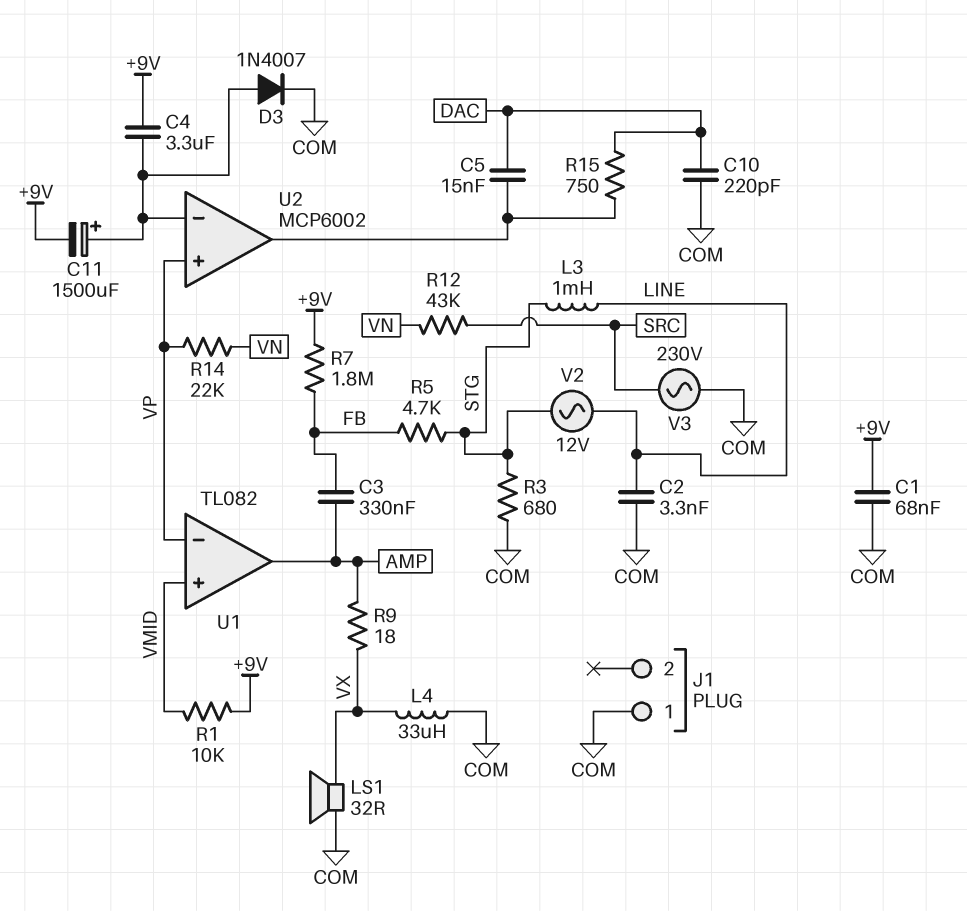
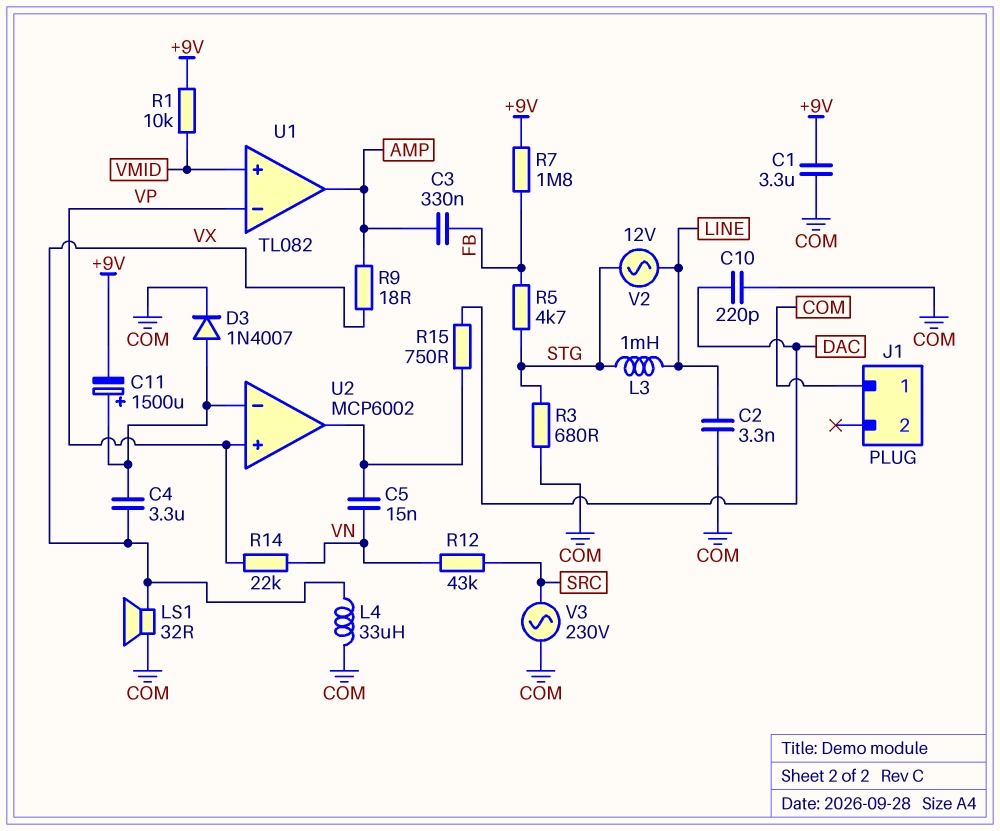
C1: 68nF (+9V, COM) -> 3.3uF (+9V, COM)
C4: 3.3uF (+9V, U2/in-) -> 3.3uF (U2/in-, VX)
C5: 15nF (DAC, U2/out) -> 15nF (U2/out, VN)

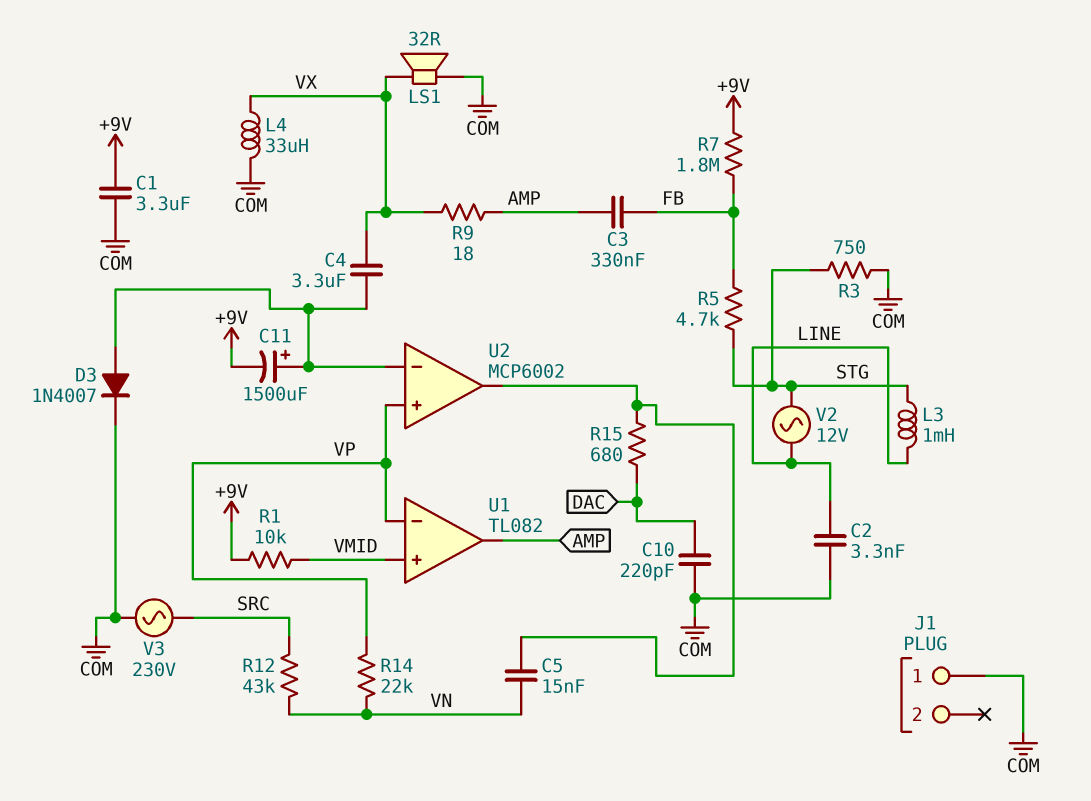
R3: 680 (COM, STG) -> 750 (COM, STG)
R15: 750 (DAC, U2/out) -> 680 (DAC, U2/out)

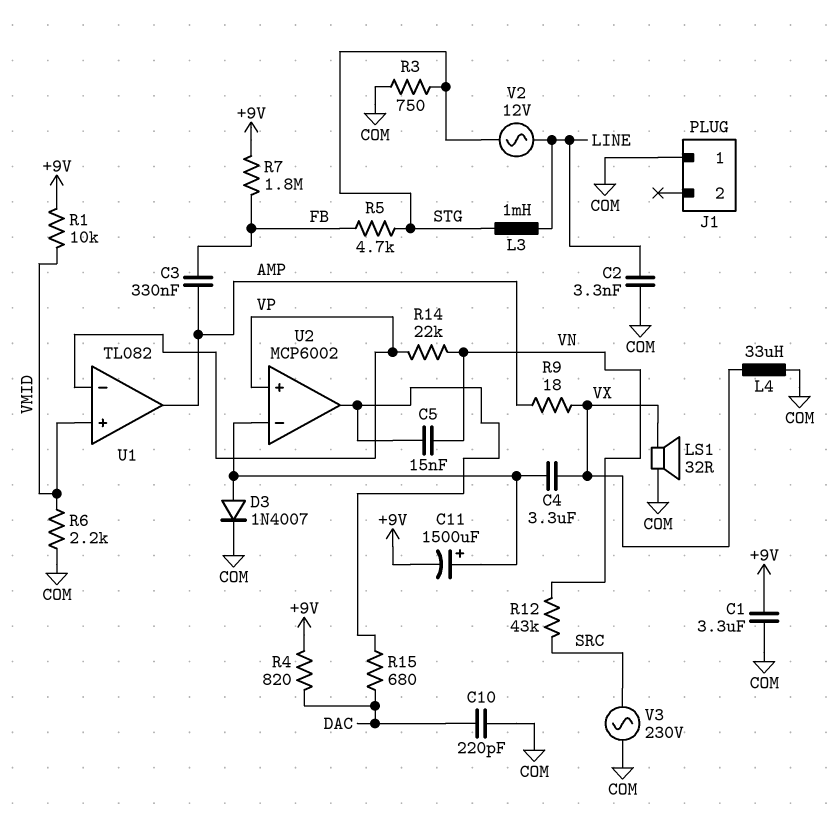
R4: none -> 820 (+9V, DAC)
R6: none -> 2.2k (COM, VMID)

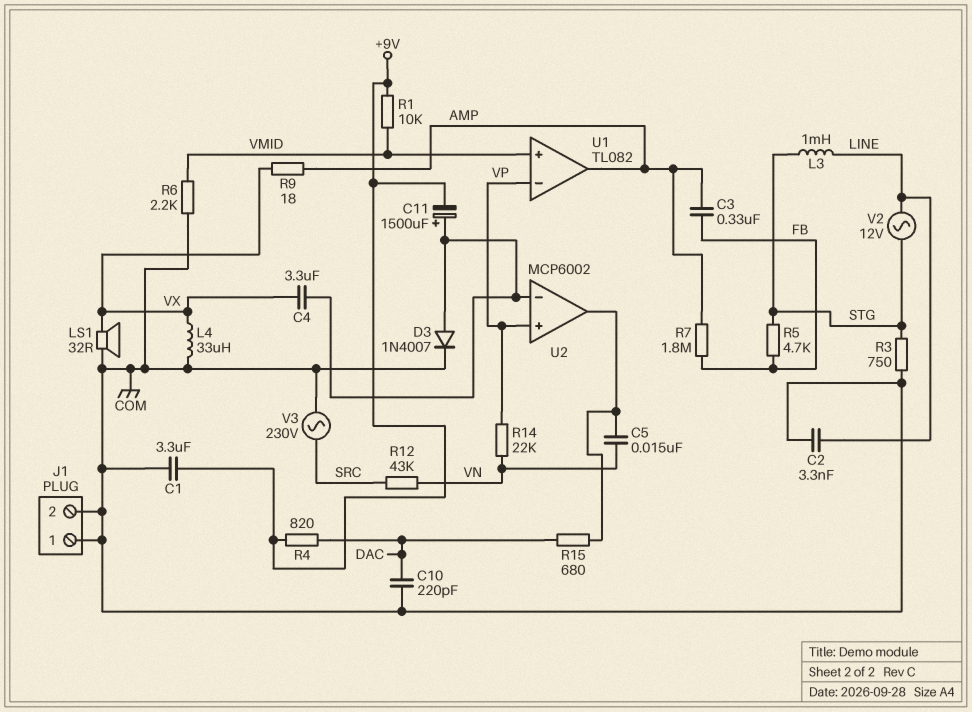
J1 pin 2: none -> COM
R7: 1.8M (+9V, FB) -> 1.8M (AMP, FB)

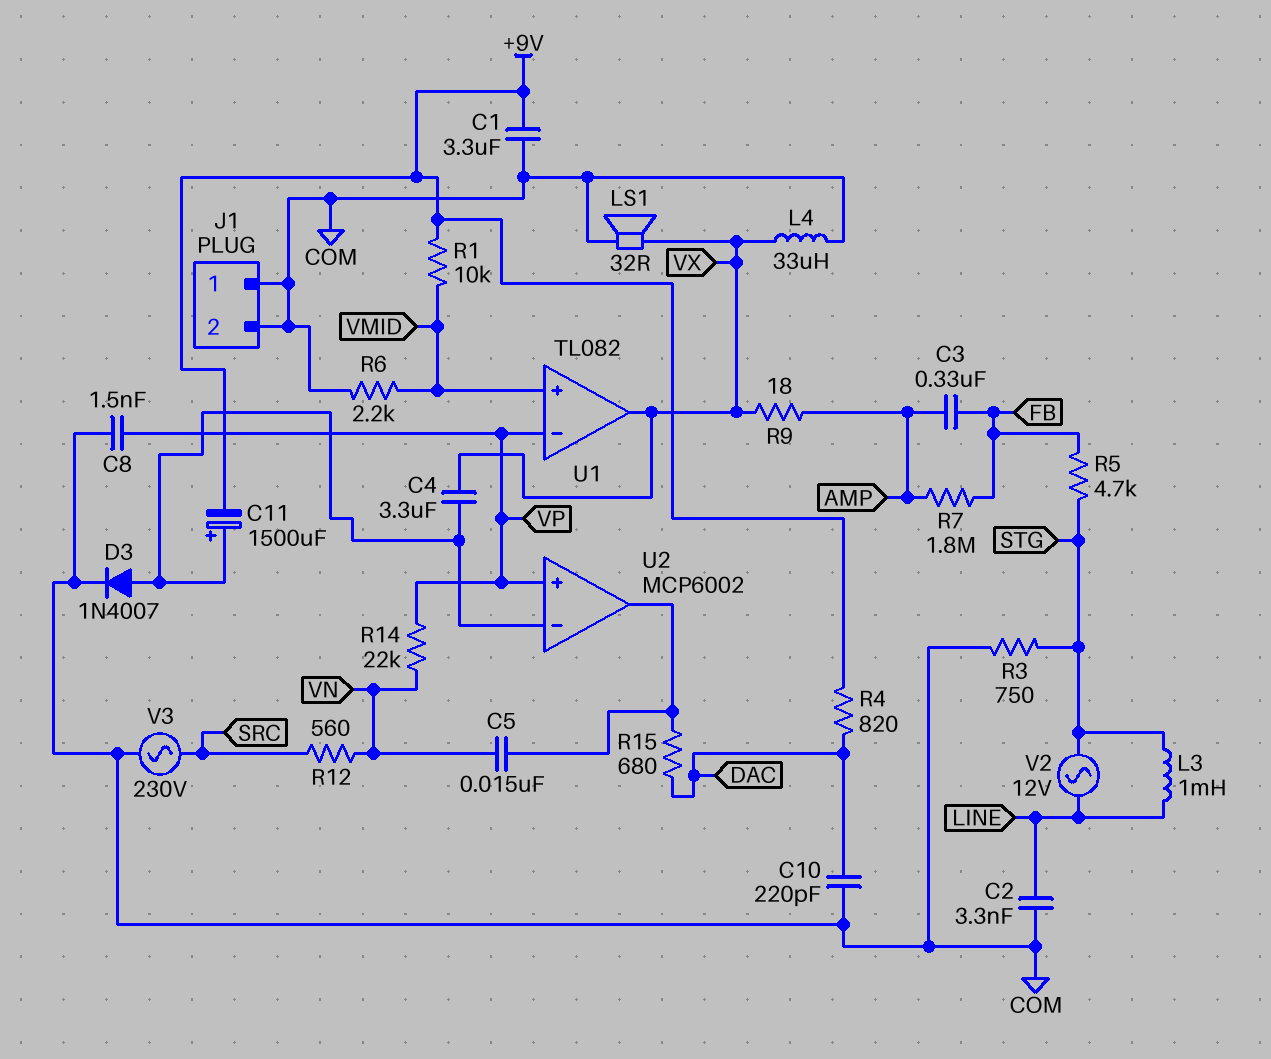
C8: none -> 1.5nF (COM, VP)
R12: 43k (SRC, VN) -> 560 (SRC, VN)
U1 pin out: AMP -> VX

